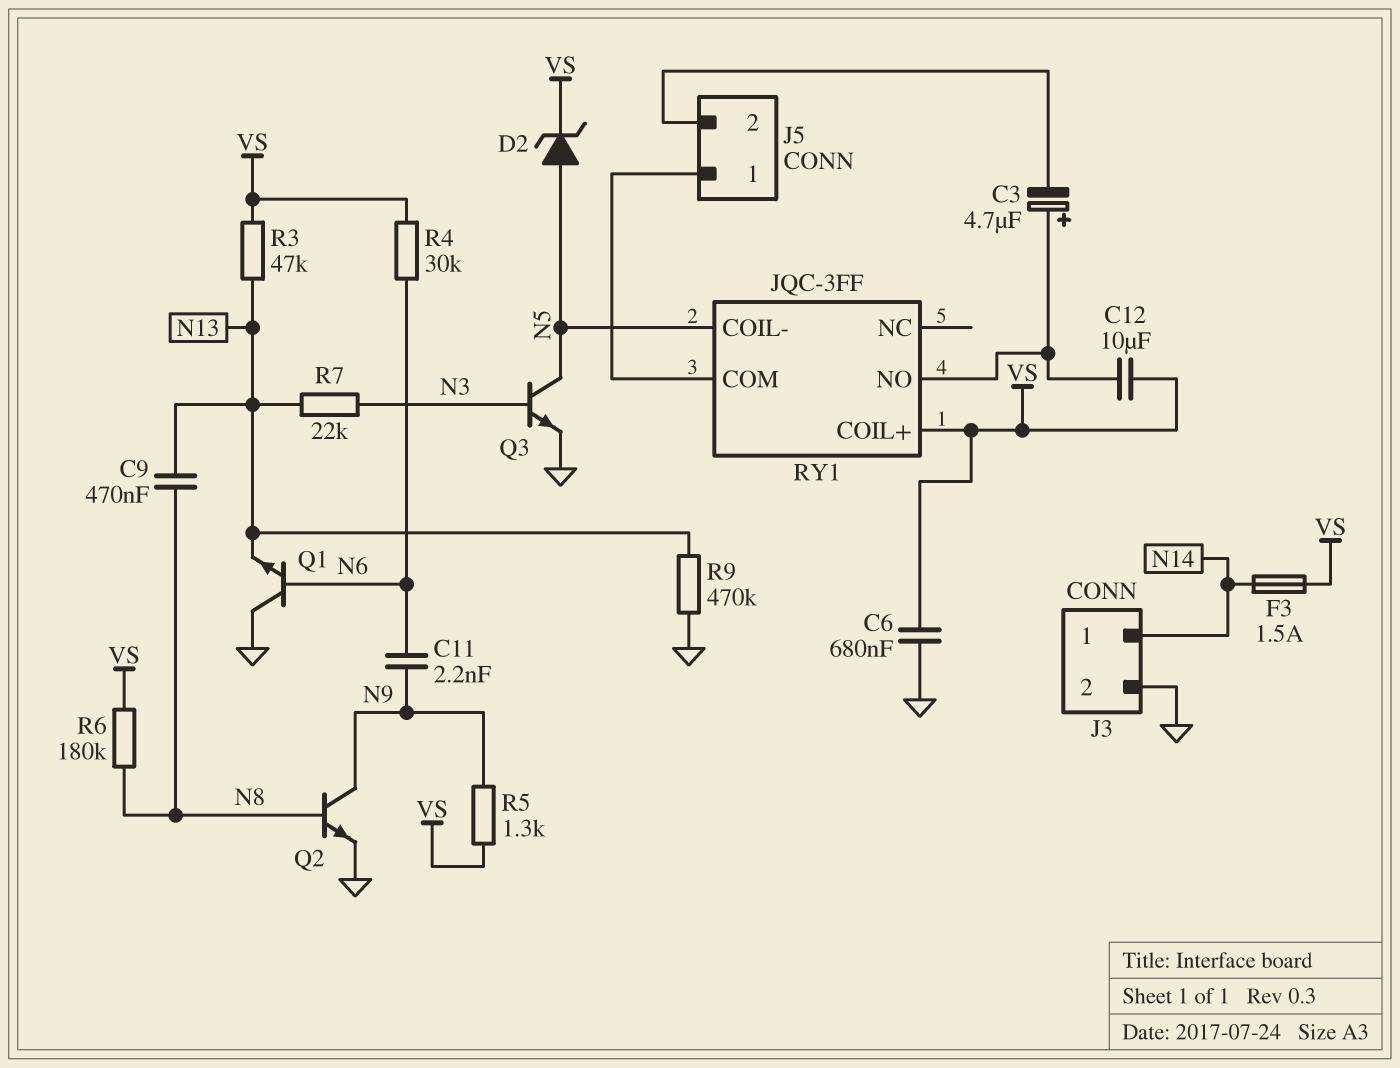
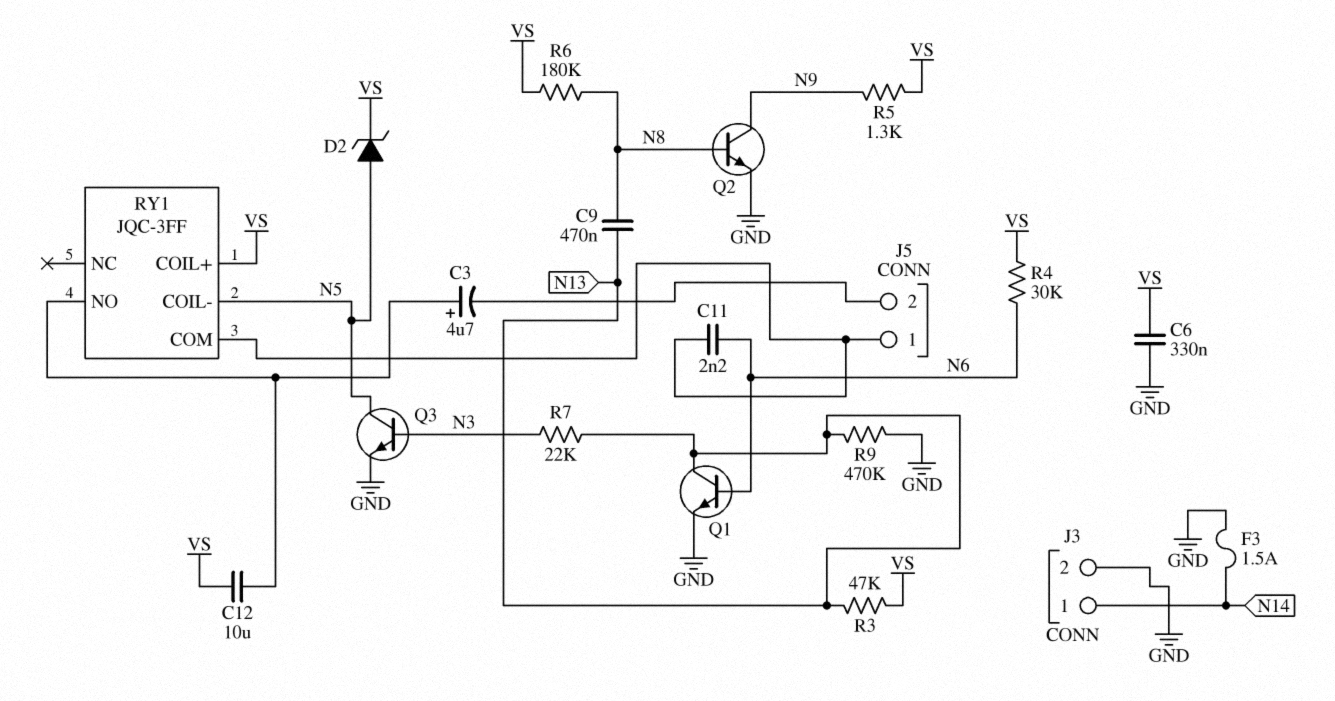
C6: 680nF (GND, VS) -> 330nF (GND, VS)
C11: 2.2nF (N6, N9) -> 2.2nF (J5/1, N6)
F3: 1.5A (N14, VS) -> 1.5A (GND, N14)
Q1: NPN (B N6, C GND, E N13) -> NPN (B N6, C N13, E GND)

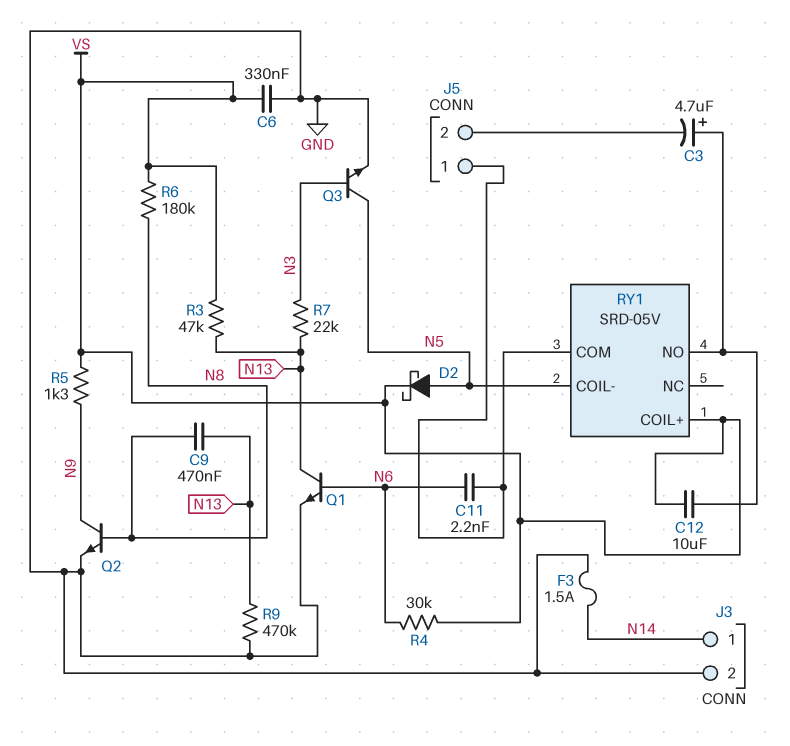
D2: zener (A N5, K VS) -> schottky (A N5, K VS)
RY1: JQC-3FF -> SRD-05V

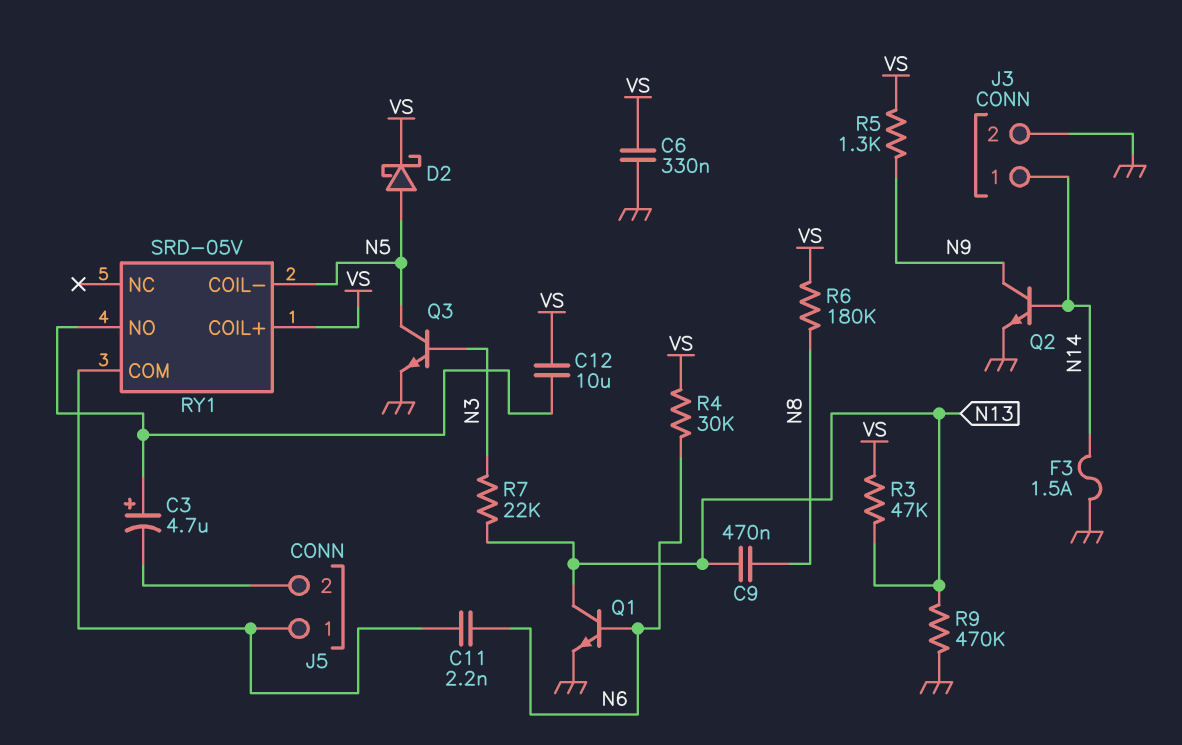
Q2: NPN (B N8, C N9, E GND) -> NPN (B N14, C N9, E GND)

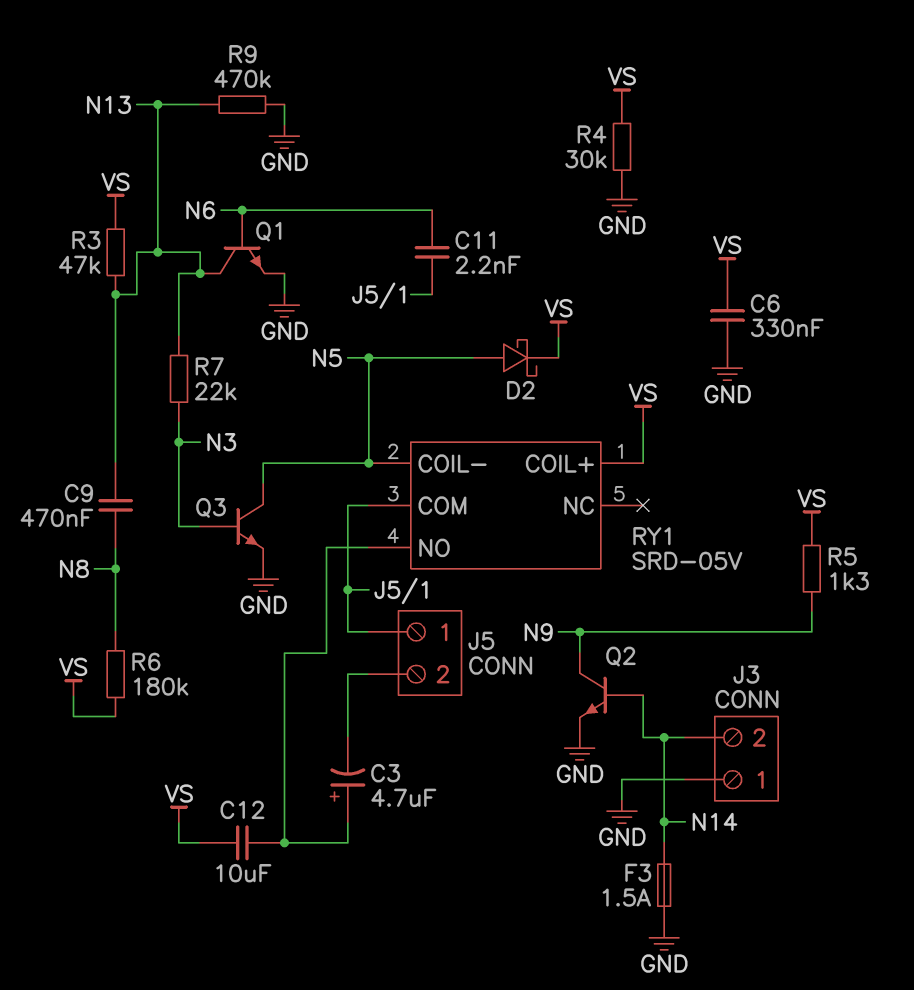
J3 pin 1: N14 -> GND
J3 pin 2: GND -> N14
R4: 30k (N6, VS) -> 30k (GND, VS)

